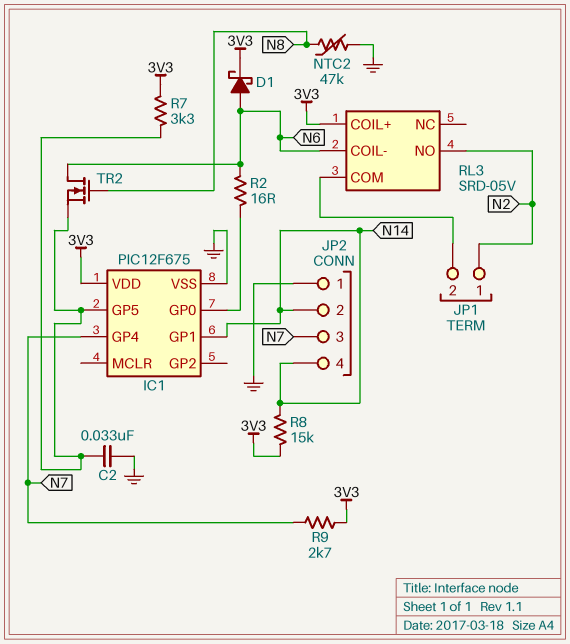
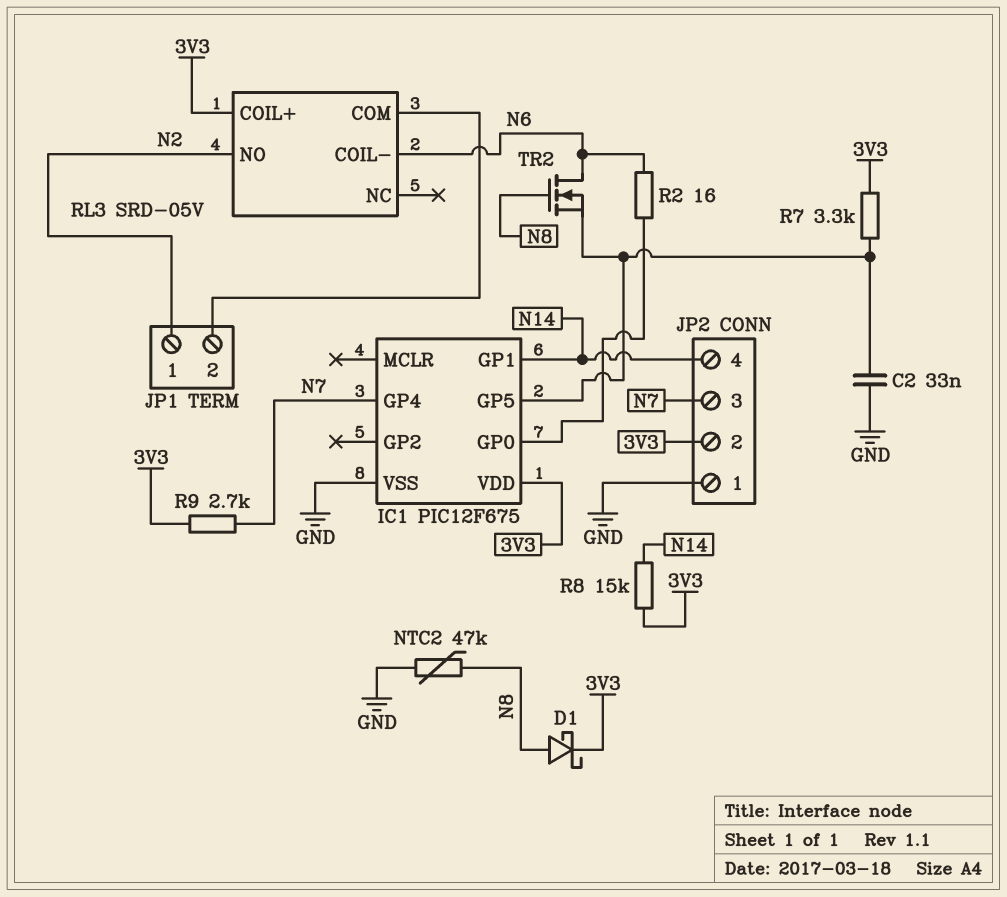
D1: schottky (A N6, K 3V3) -> schottky (A N8, K 3V3)
JP2 pin 2: N14 -> 3V3

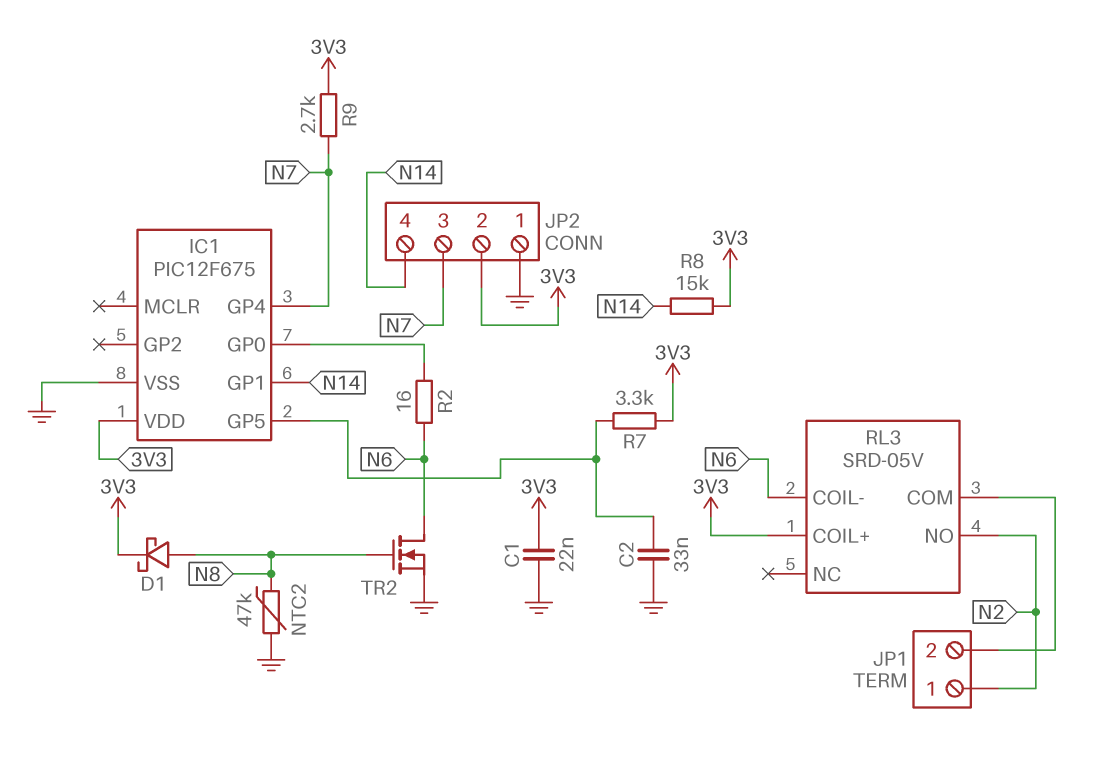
C1: none -> 22nF (3V3, GND)
TR2: NMOS (G N8, D N6, S IC1/GP5) -> NMOS (G N8, D N6, S GND)

